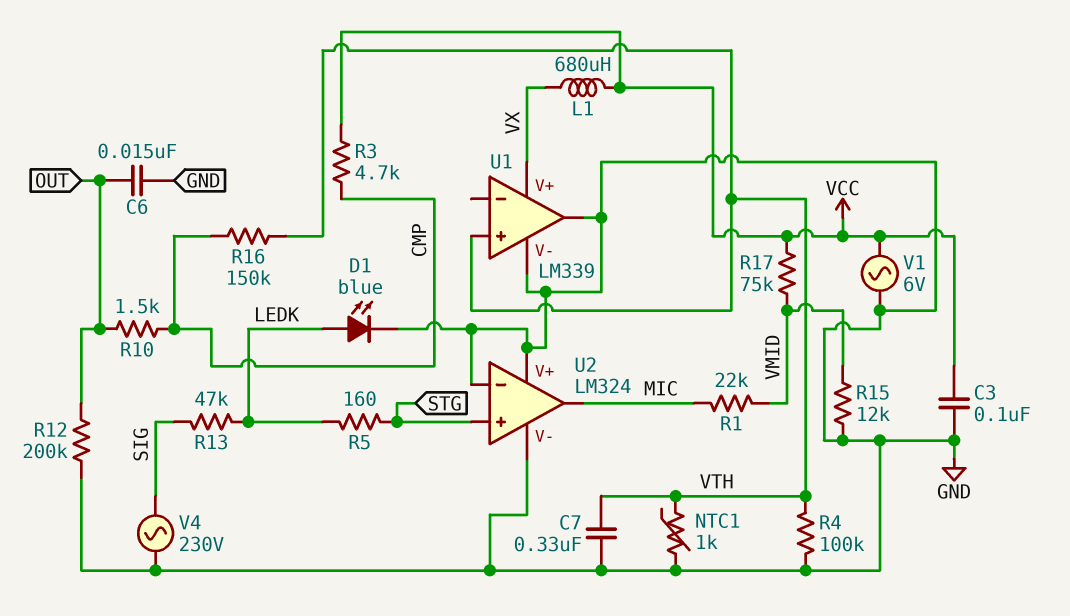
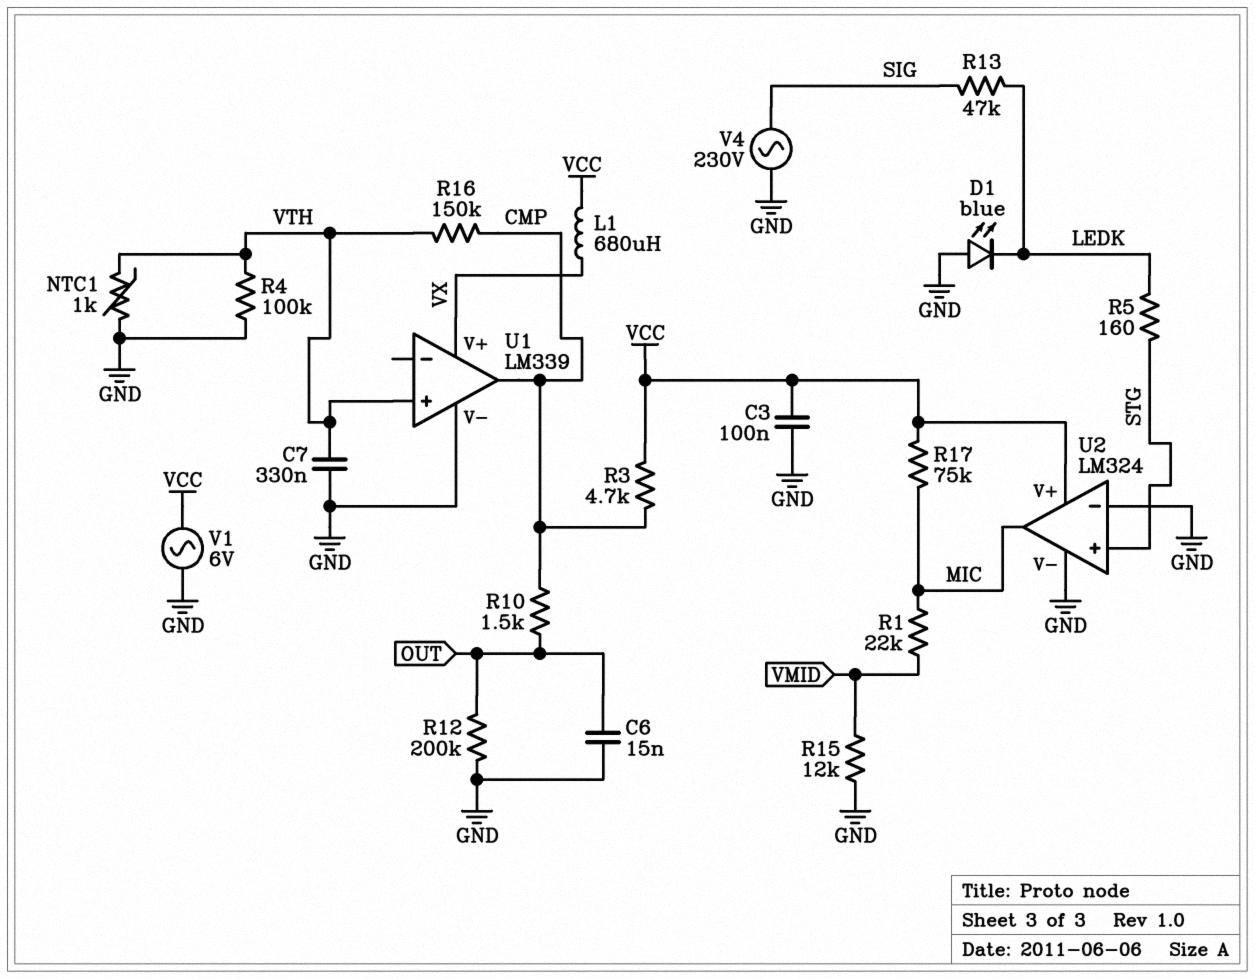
D1: LED blue (A LEDK, K GND) -> LED blue (A GND, K LEDK)
R17: 75k (VCC, VMID) -> 75k (MIC, VCC)
U1 pin out: GND -> CMP
U2 pin V+: GND -> VCC

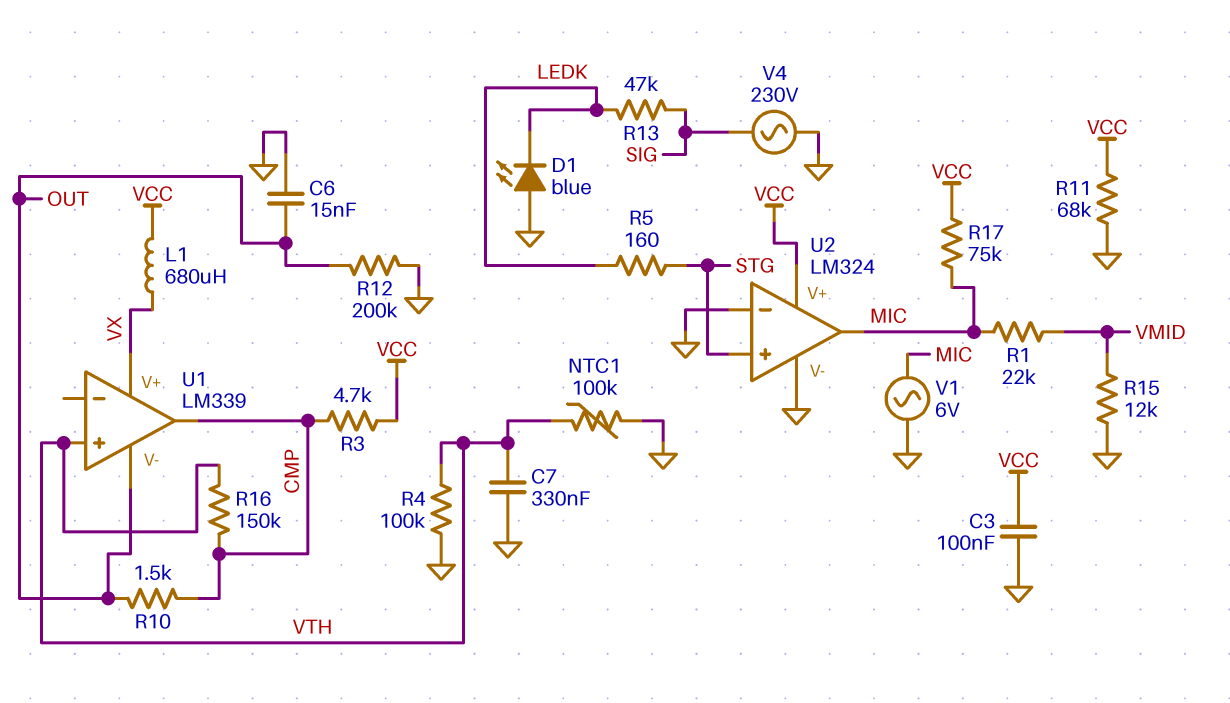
NTC1: 1k (GND, VTH) -> 100k (GND, VTH)
R11: none -> 68k (GND, VCC)
U1 pin V-: GND -> OUT
V1: AC 6V (GND, VCC) -> AC 6V (GND, MIC)

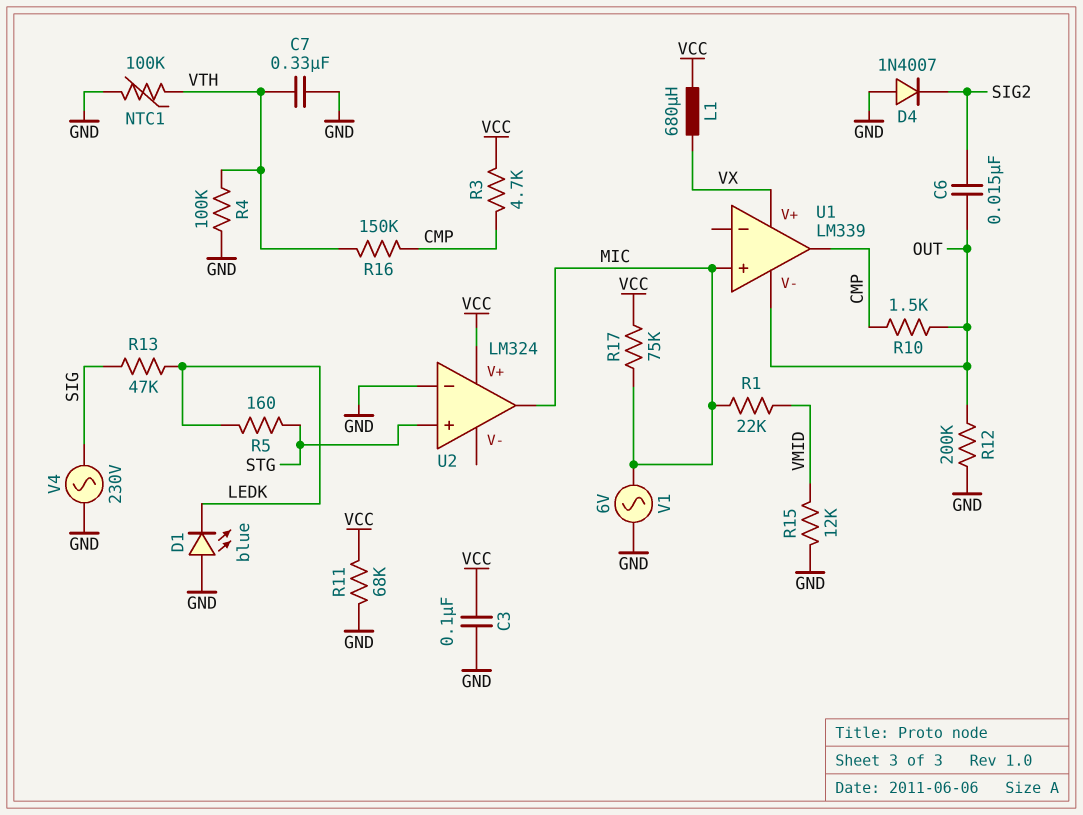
C6: 15nF (GND, OUT) -> 15nF (OUT, SIG2)
D4: none -> diode 1N4007 (A GND, K SIG2)
U1 pin in+: VTH -> MIC
U2 pin V-: GND -> none

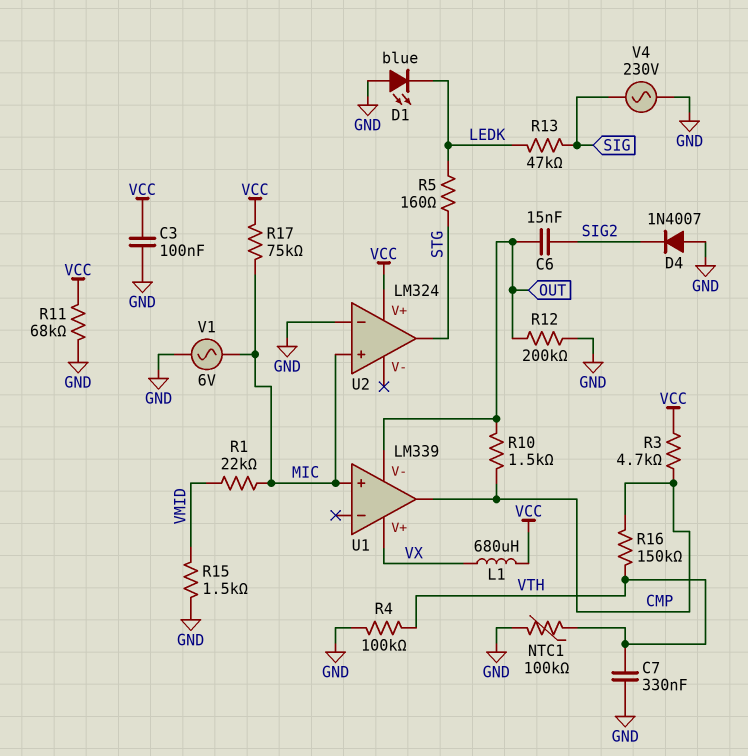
R15: 12k (GND, VMID) -> 1.5k (GND, VMID)
U2 pin in+: STG -> MIC
U2 pin out: MIC -> STG

